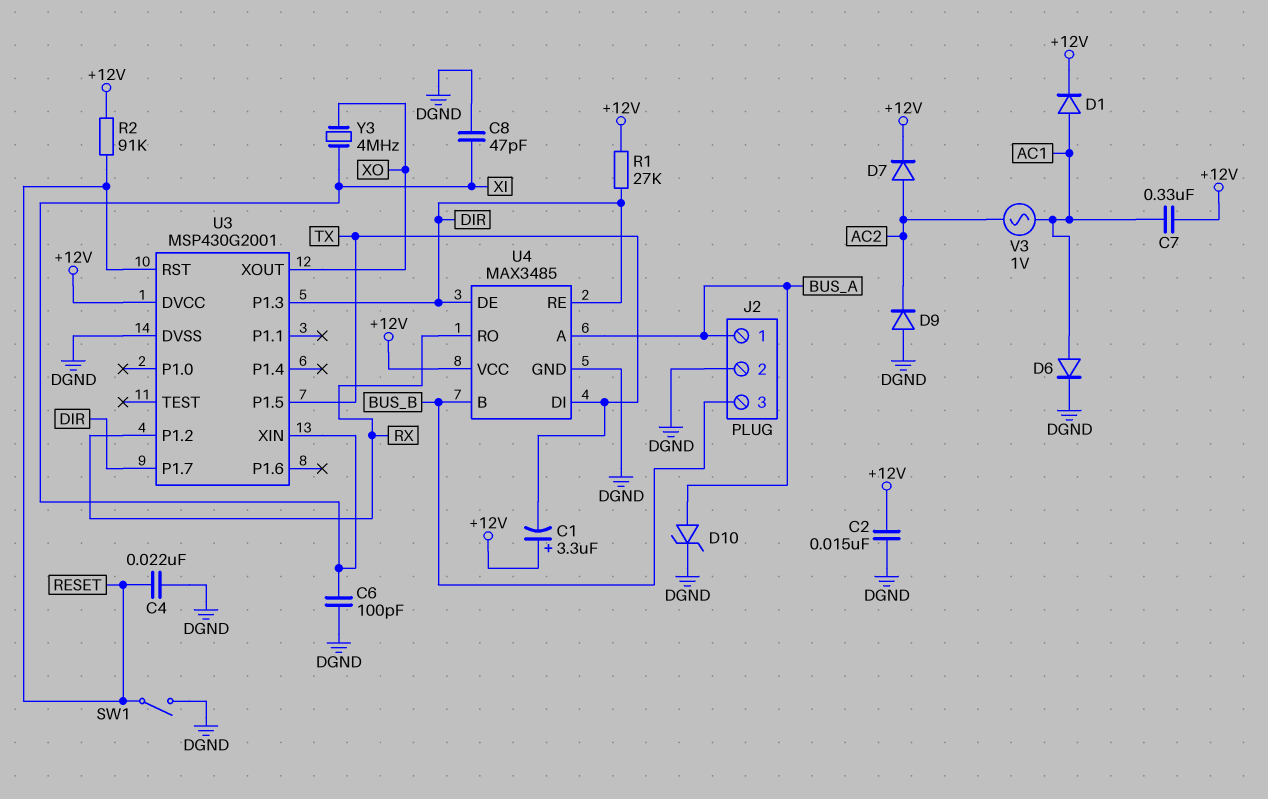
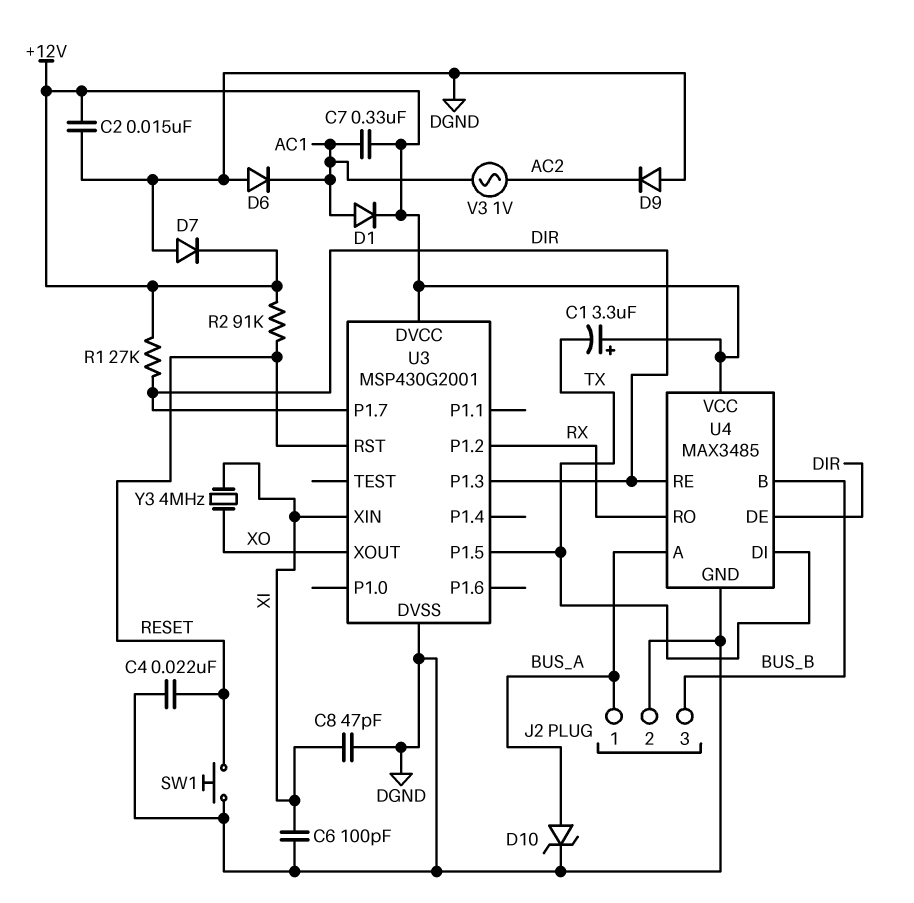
D6: diode (A AC1, K DGND) -> diode (A DGND, K AC1)
D7: diode (A AC2, K +12V) -> diode (A DGND, K +12V)
SW1: switch (DGND, RESET) -> button (DGND, RESET)

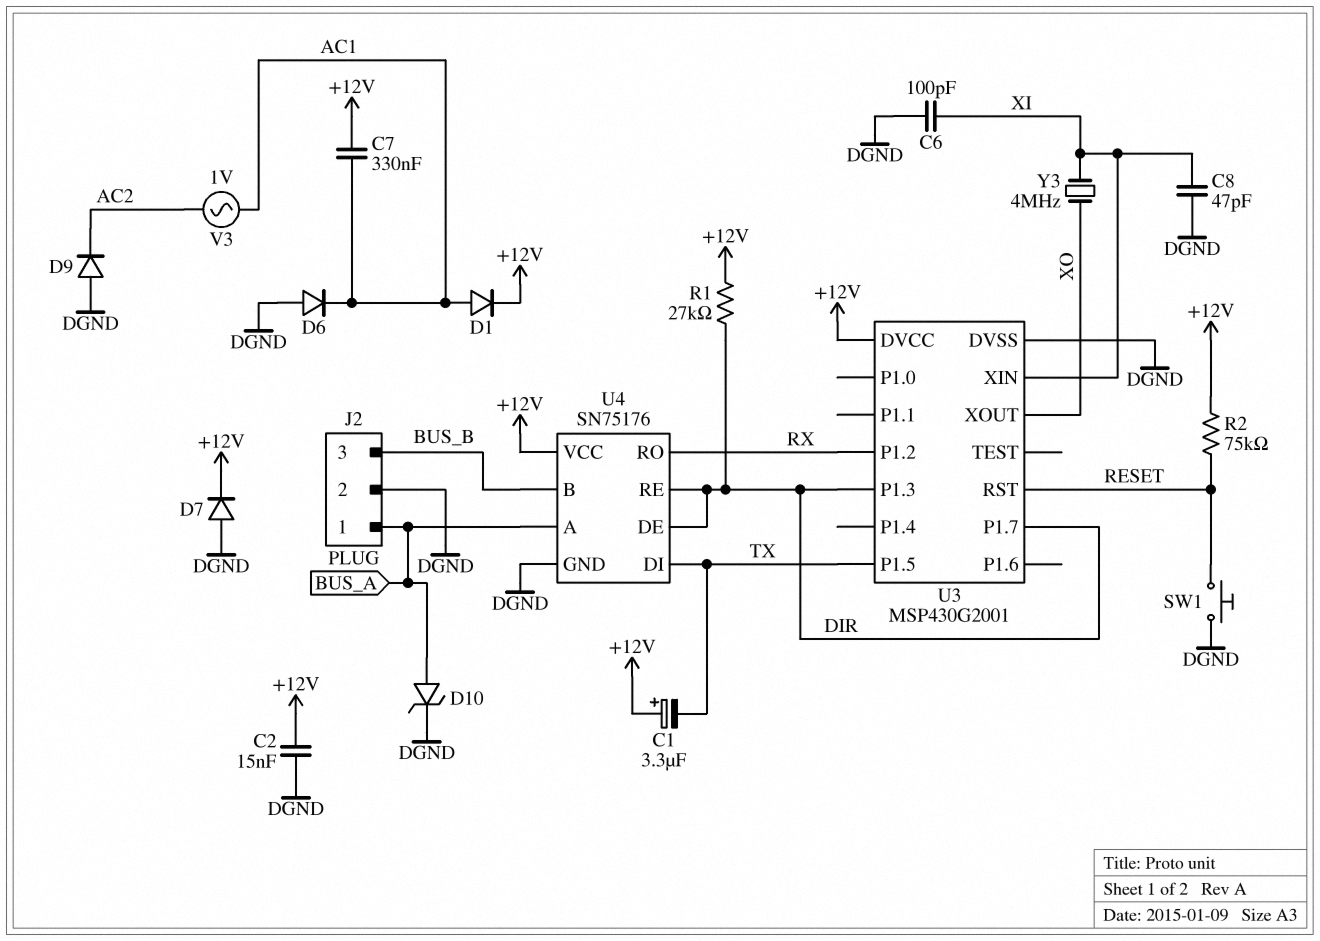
C4: 22nF (DGND, RESET) -> none
R2: 91k (+12V, RESET) -> 75k (+12V, RESET)
U4: MAX3485 -> SN75176

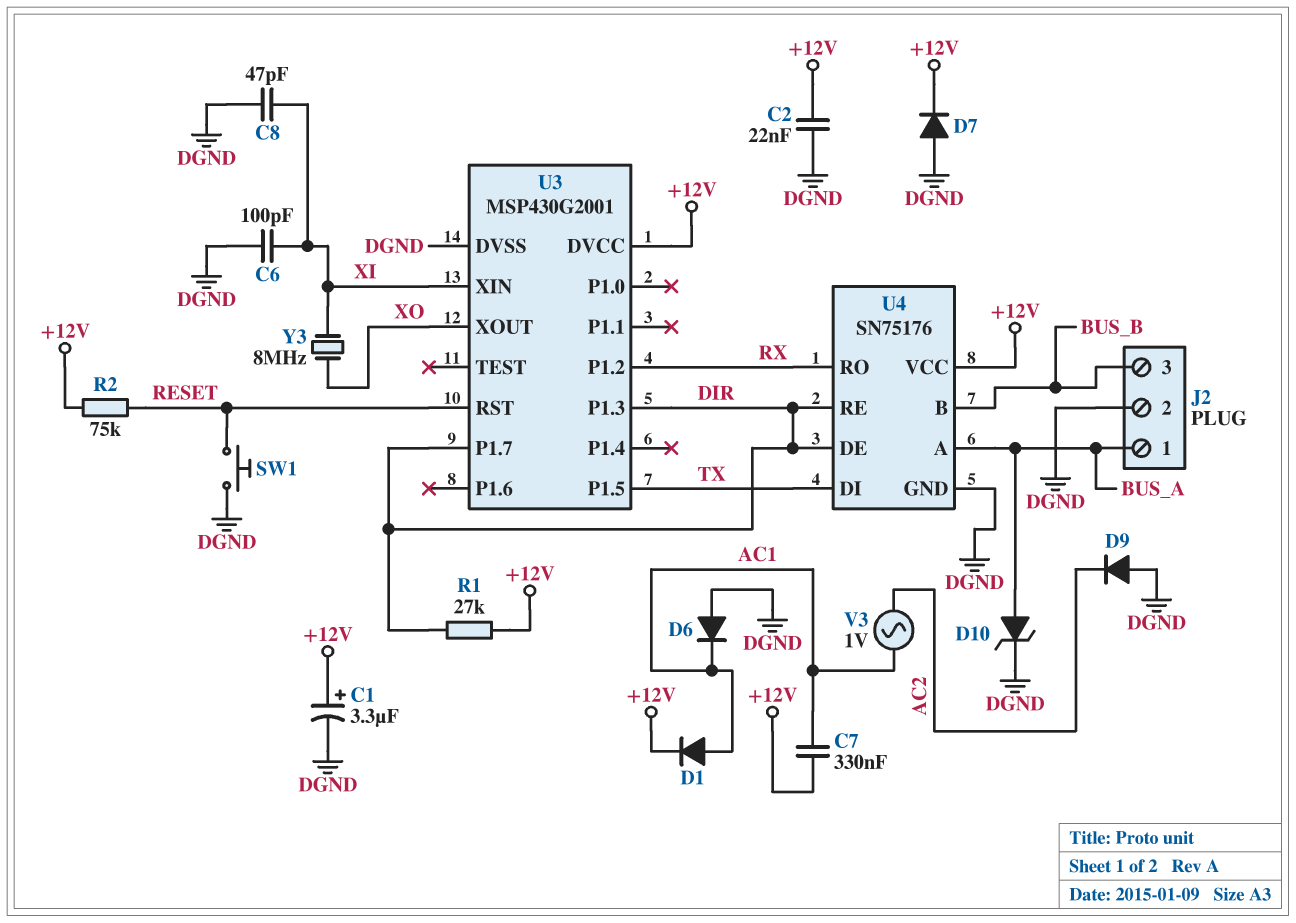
C1: 3.3uF (plus +12V, minus TX) -> 3.3uF (plus +12V, minus DGND)
C2: 15nF (+12V, DGND) -> 22nF (+12V, DGND)
Y3: 4MHz (XI, XO) -> 8MHz (XI, XO)

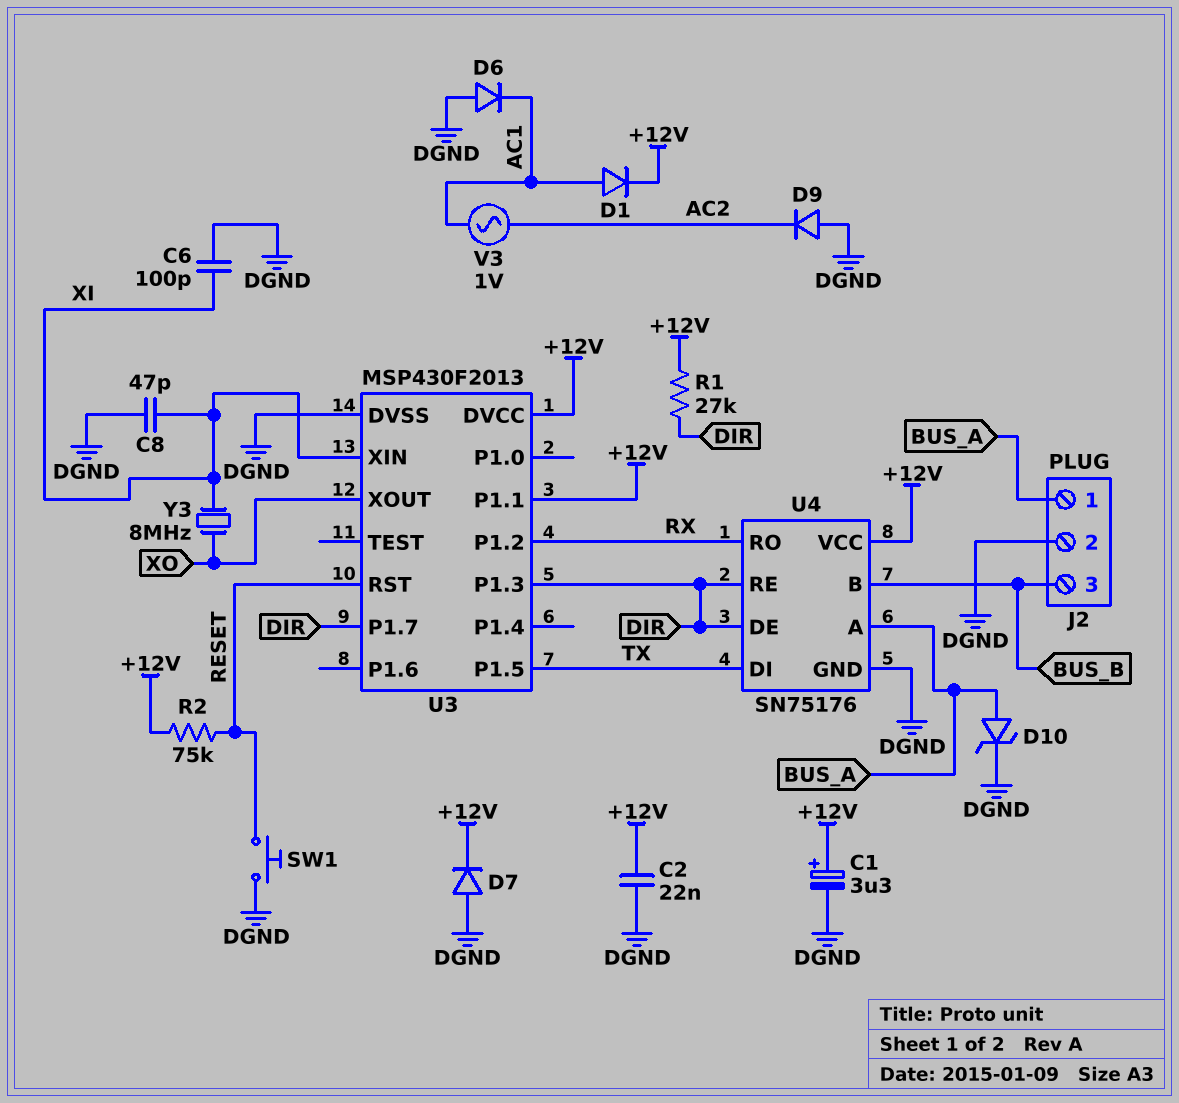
C7: 330nF (+12V, AC1) -> none
U3: MSP430G2001 -> MSP430F2013
U3 pin P1.1: none -> +12V

